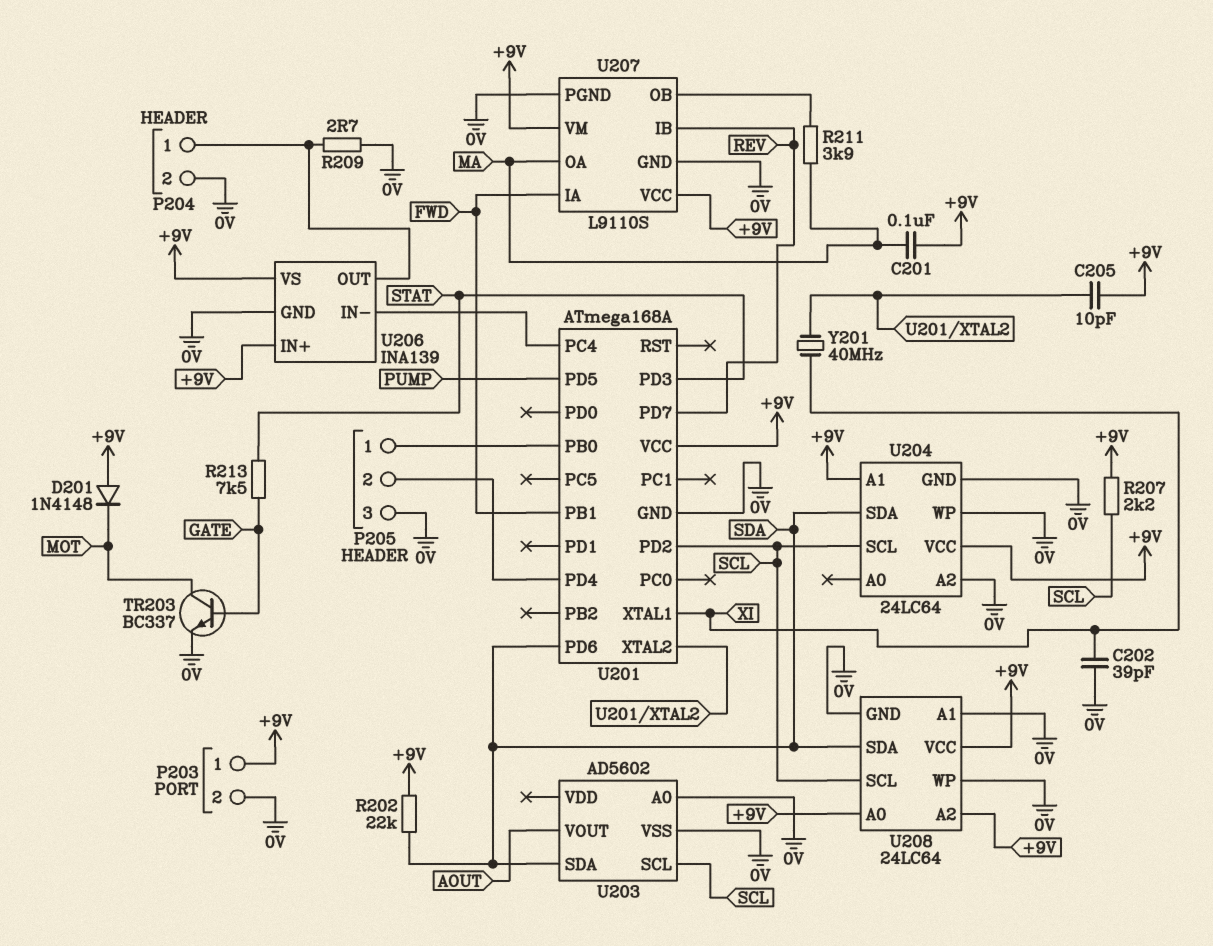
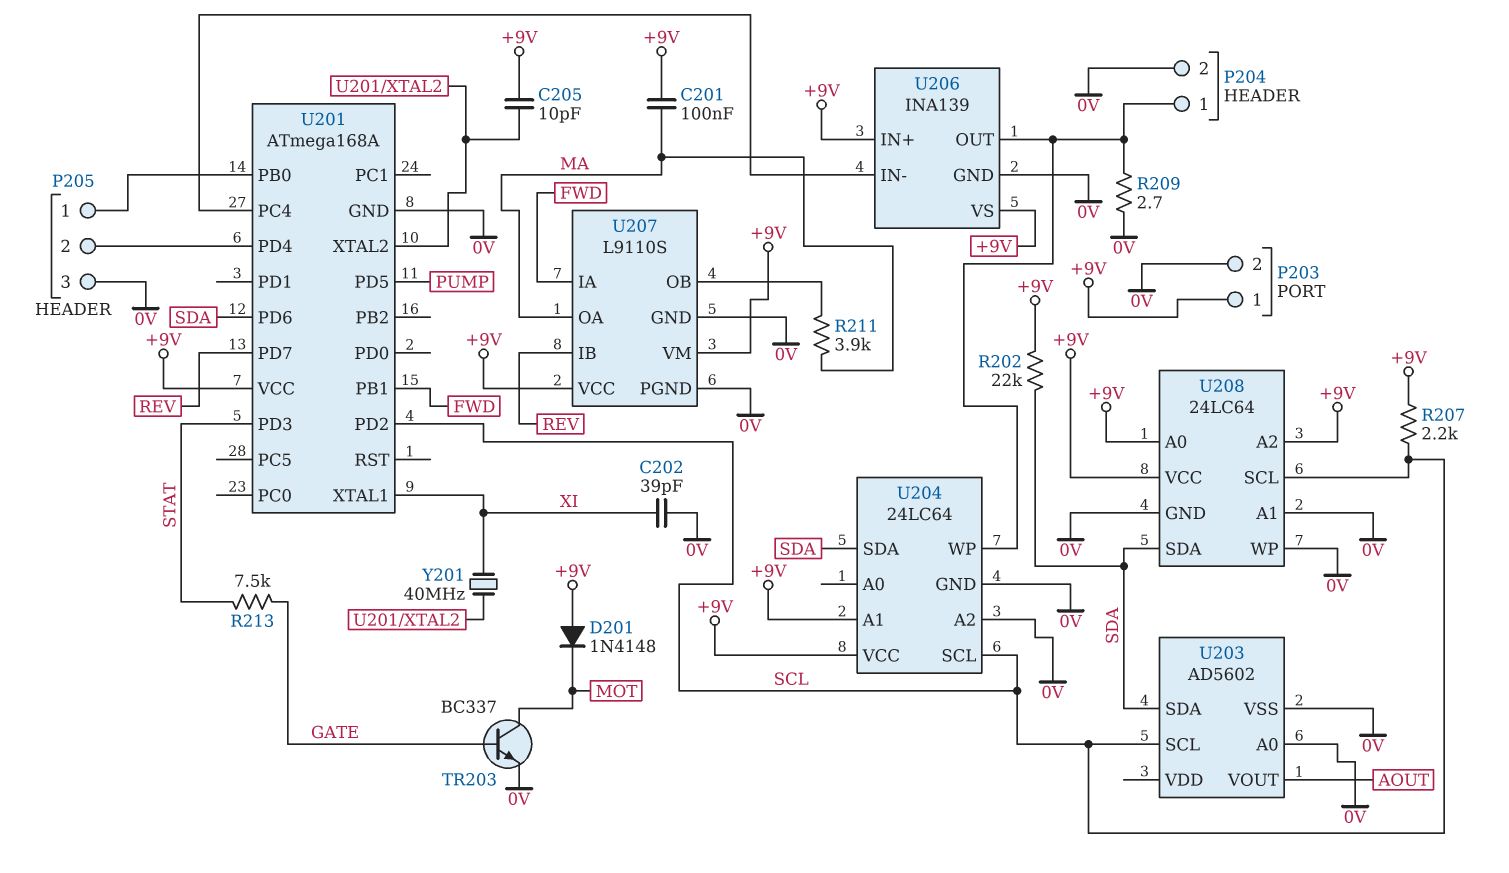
U204 pin WP: 0V -> P204/1

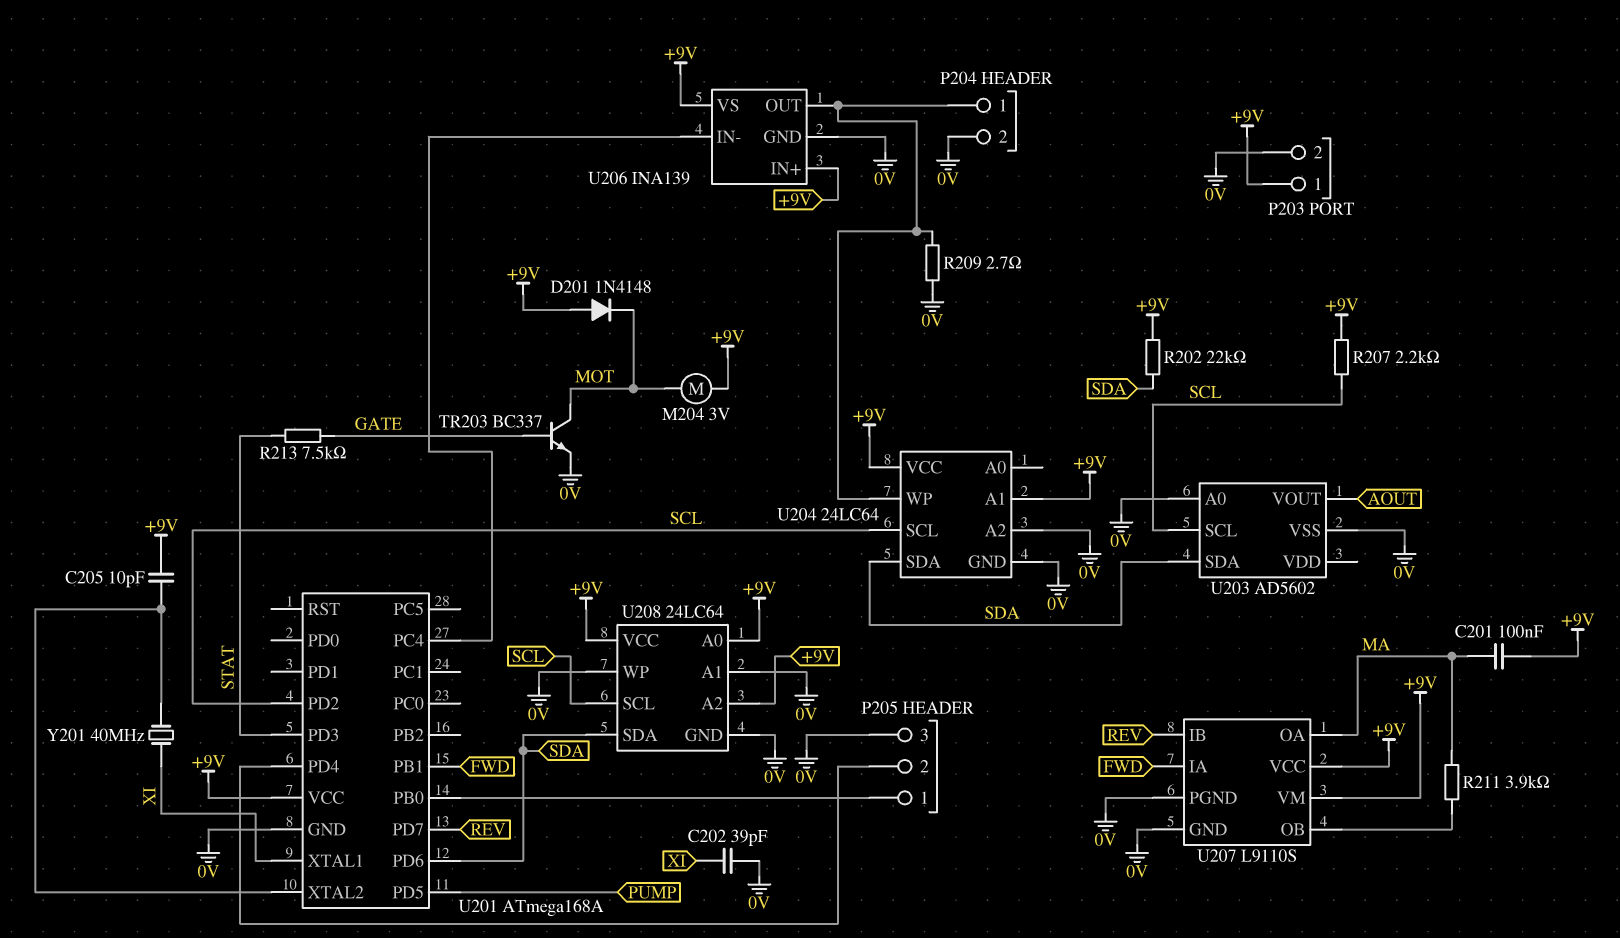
M204: none -> motor 3V (+9V, MOT)

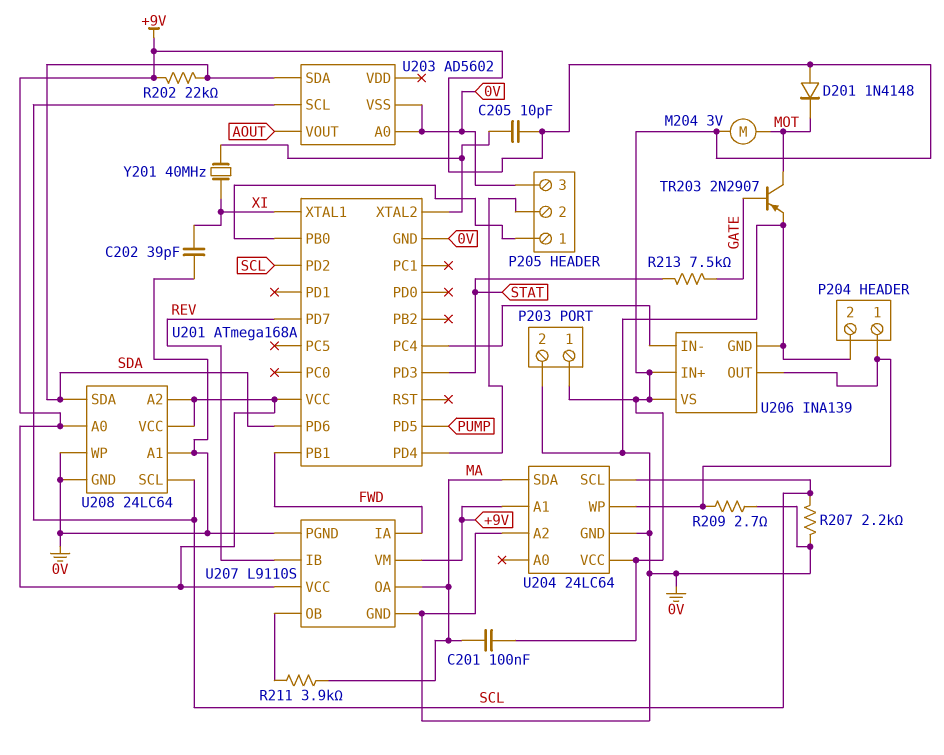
R207: 2.2k (+9V, SCL) -> 2.2k (0V, SCL)
TR203: NPN BC337 (B GATE, C MOT, E 0V) -> PNP 2N2907 (B GATE, C MOT, E 0V)
U204 pin SDA: SDA -> MA

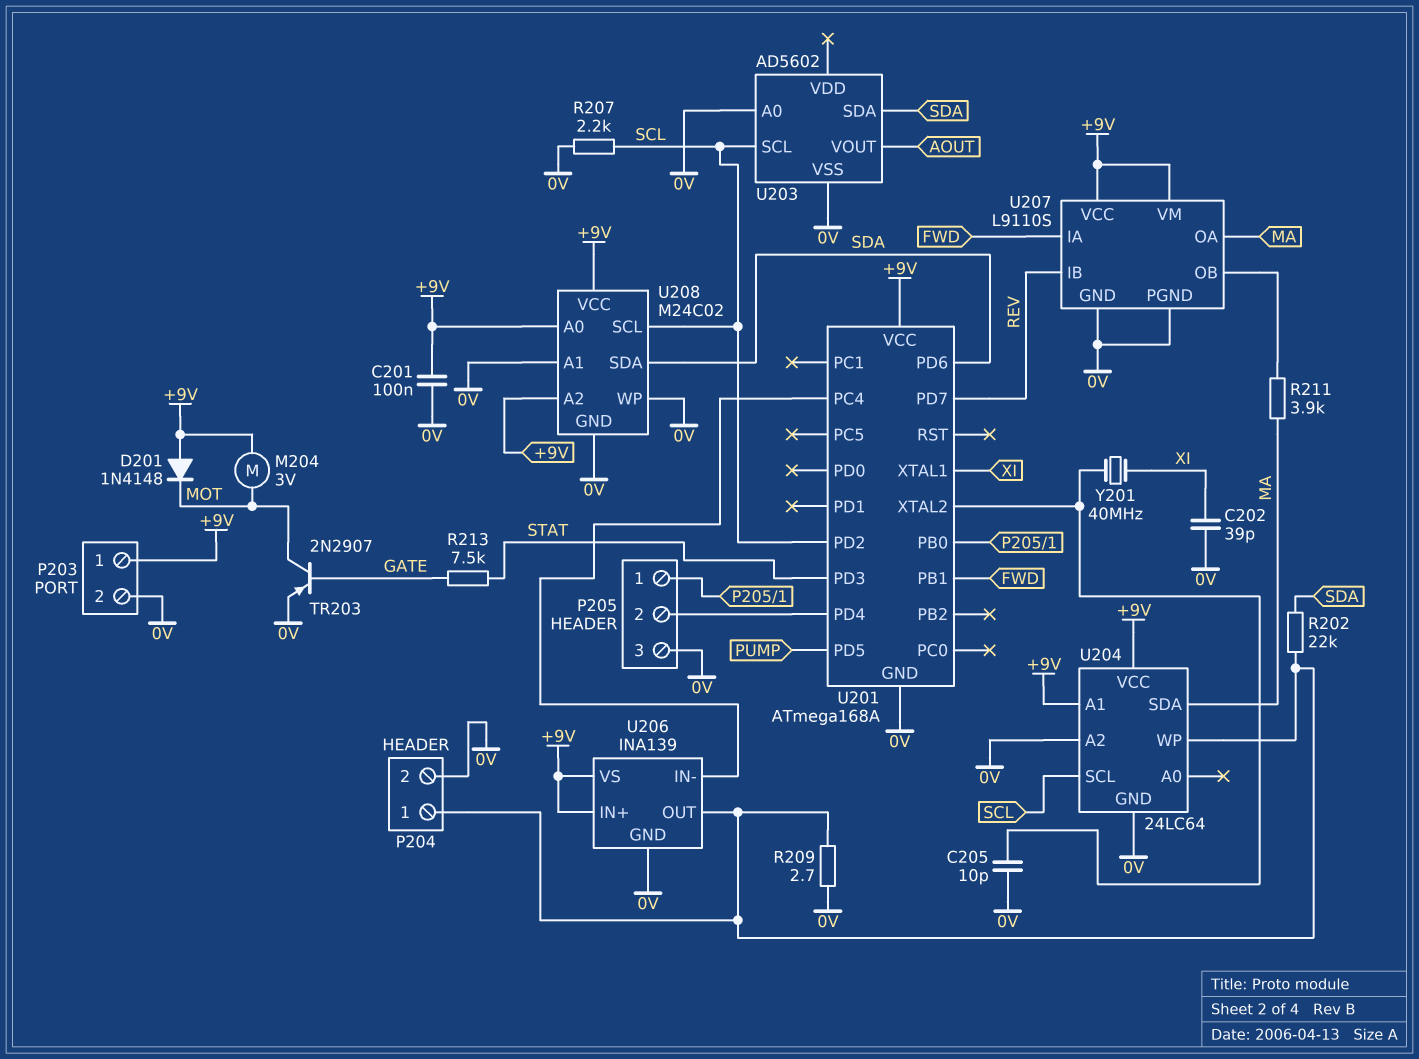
C201: 100nF (+9V, MA) -> 100nF (+9V, 0V)
C205: 10pF (+9V, U201/XTAL2) -> 10pF (0V, U201/XTAL2)
R202: 22k (+9V, SDA) -> 22k (P204/1, SDA)
U208: 24LC64 -> M24C02

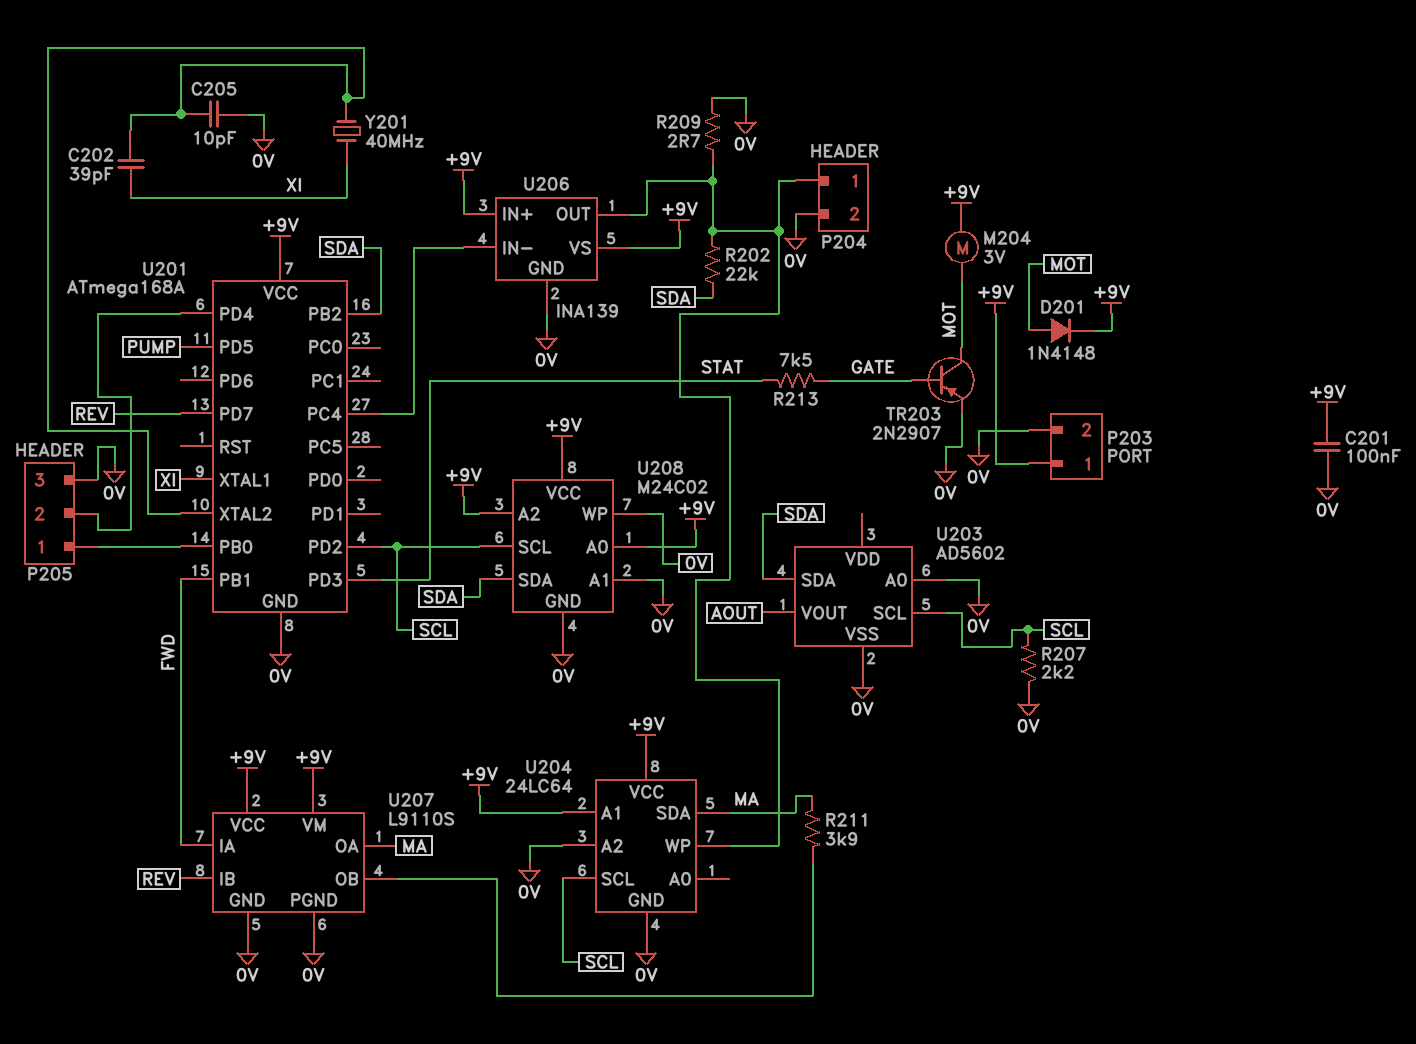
C202: 39pF (0V, XI) -> 39pF (U201/XTAL2, XI)
D201: diode 1N4148 (A +9V, K MOT) -> diode 1N4148 (A MOT, K +9V)
U201 pin PB2: none -> SDA
U201 pin PD6: SDA -> none

